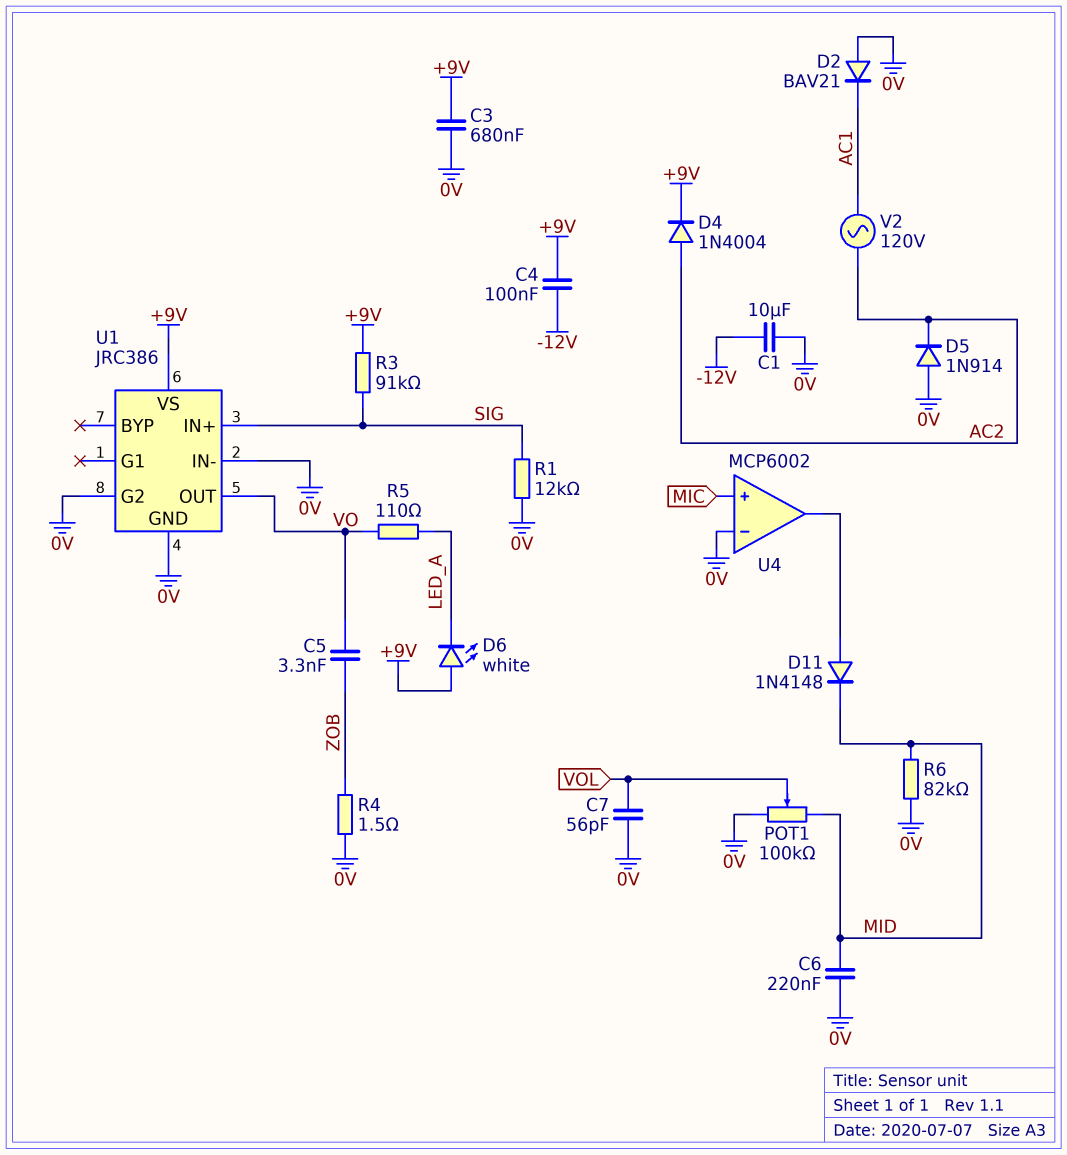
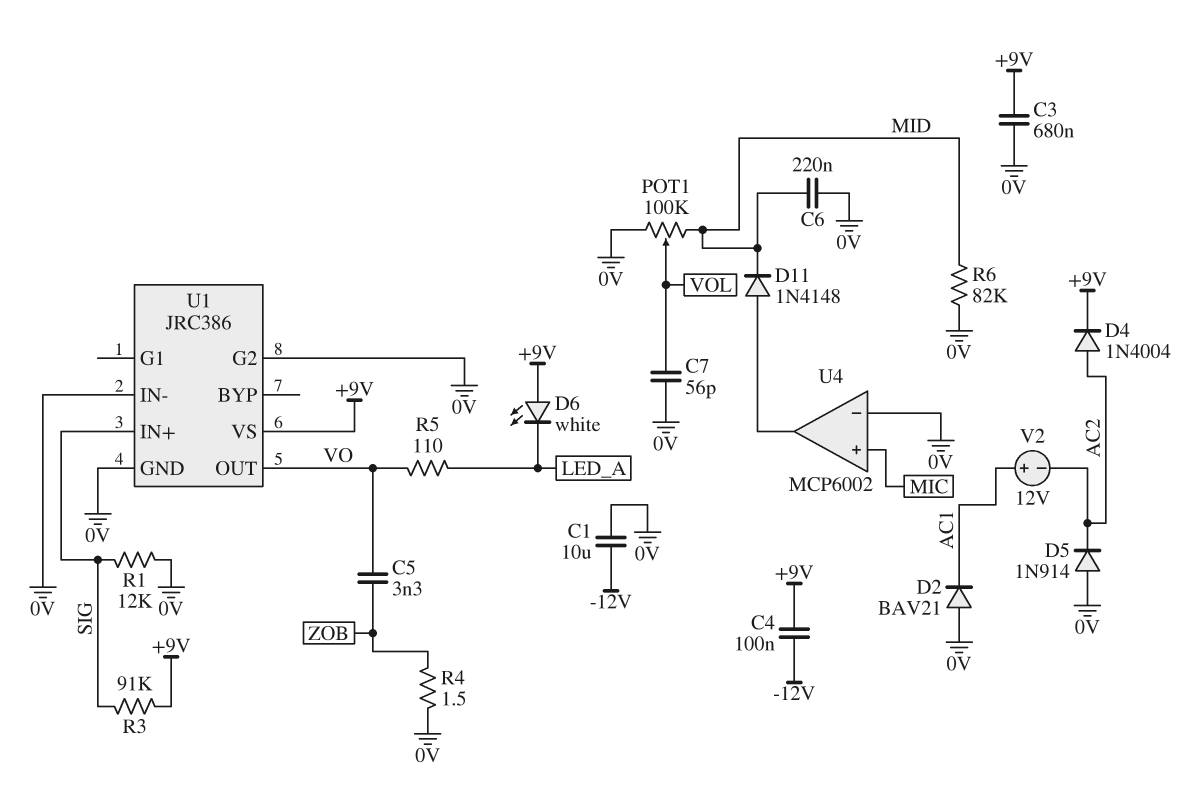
V2: AC 120V (AC1, AC2) -> 12V (plus AC1, minus AC2)

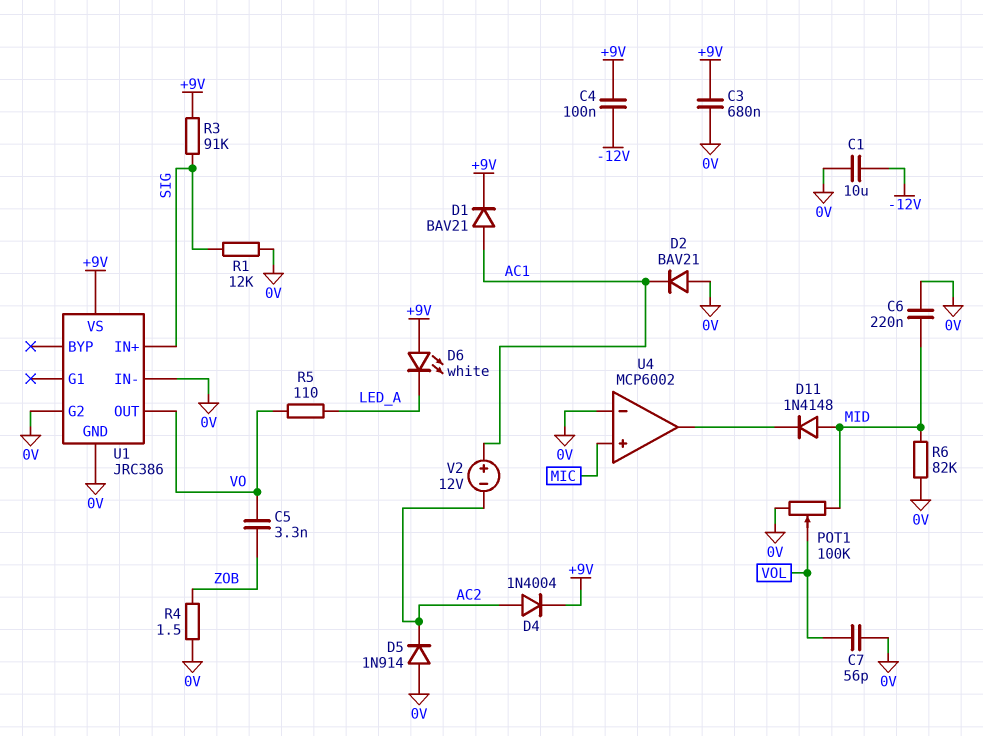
D1: none -> diode BAV21 (A AC1, K +9V)
D11: diode 1N4148 (A U4/out, K MID) -> diode 1N4148 (A MID, K U4/out)

